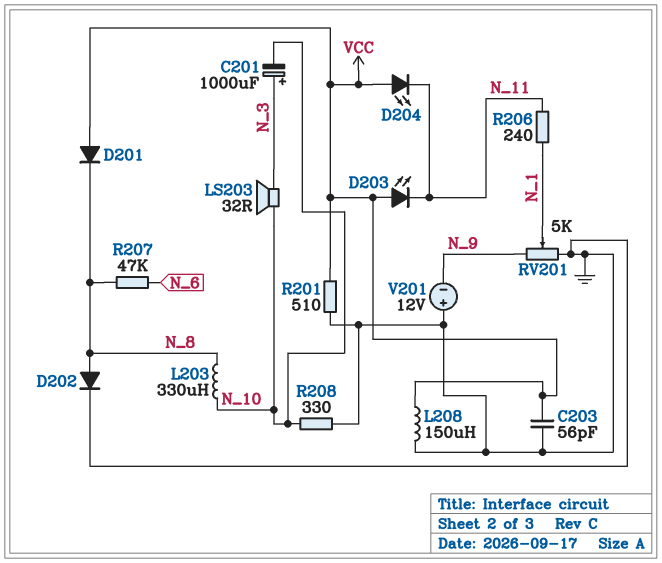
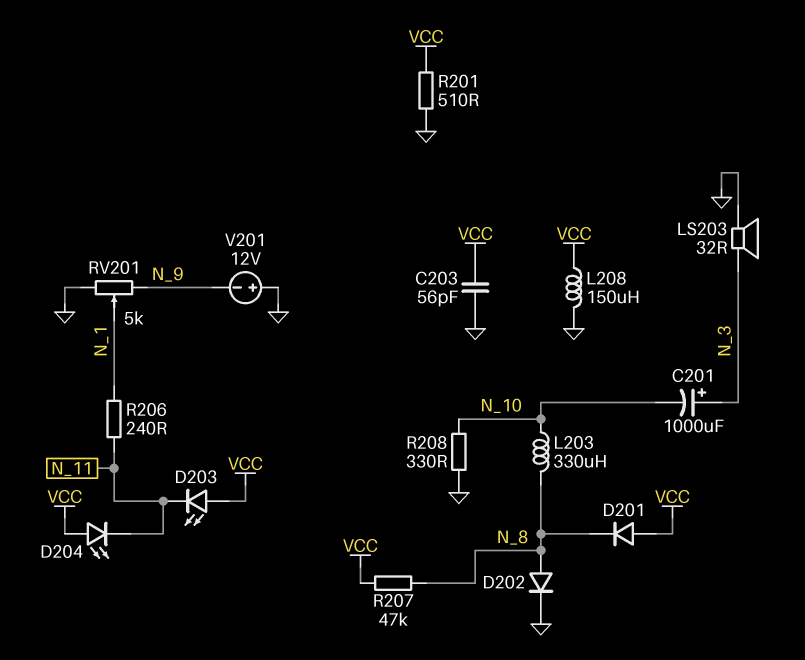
LS203: speaker 32R (N_3, N_10) -> speaker 32R (GND, N_3)
R207: 47k (N_6, N_8) -> 47k (N_8, VCC)

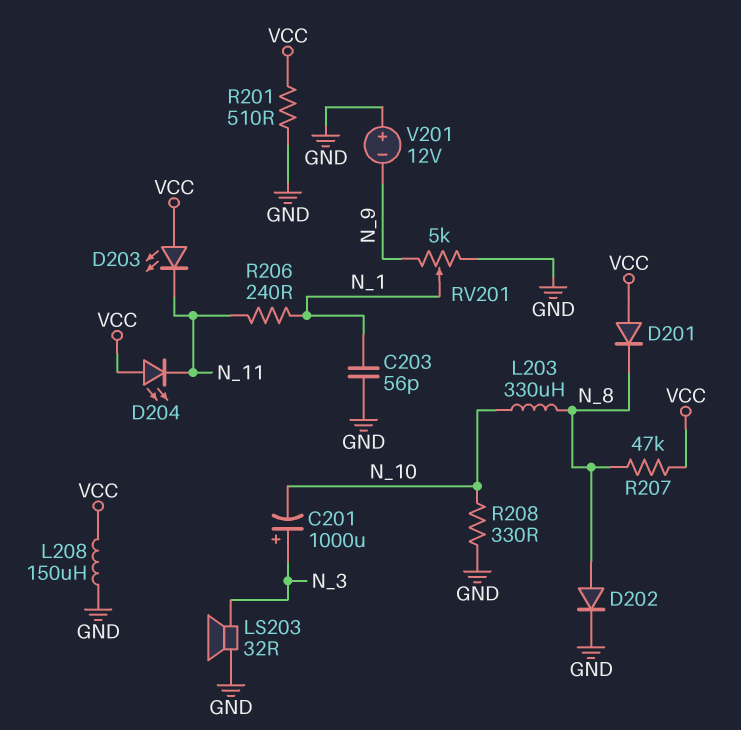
C203: 56pF (GND, VCC) -> 56pF (GND, N_1)

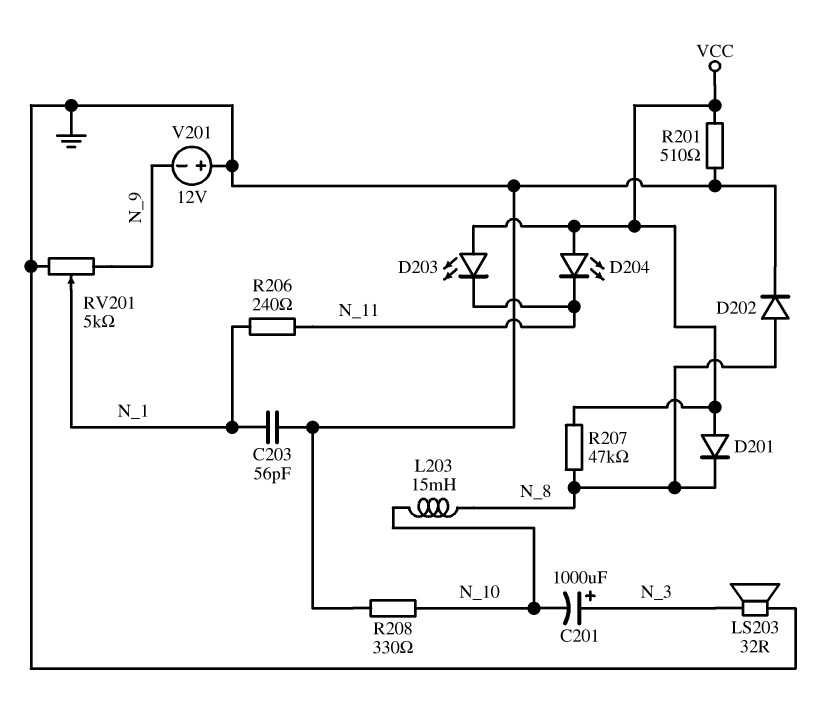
L203: 330uH (N_8, N_10) -> 15mH (N_8, N_10)
L208: 150uH (GND, VCC) -> none

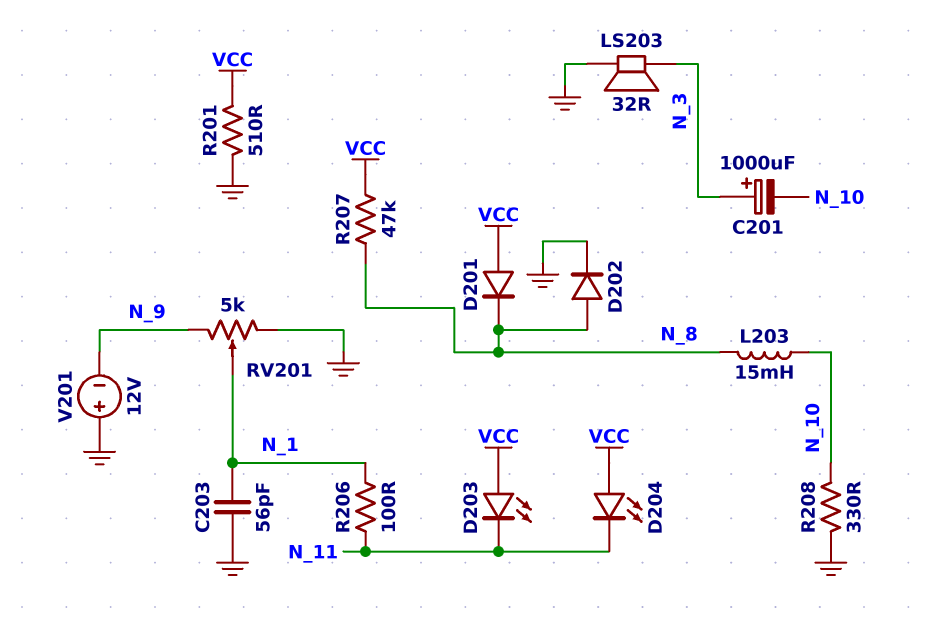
R206: 240 (N_1, N_11) -> 100 (N_1, N_11)

